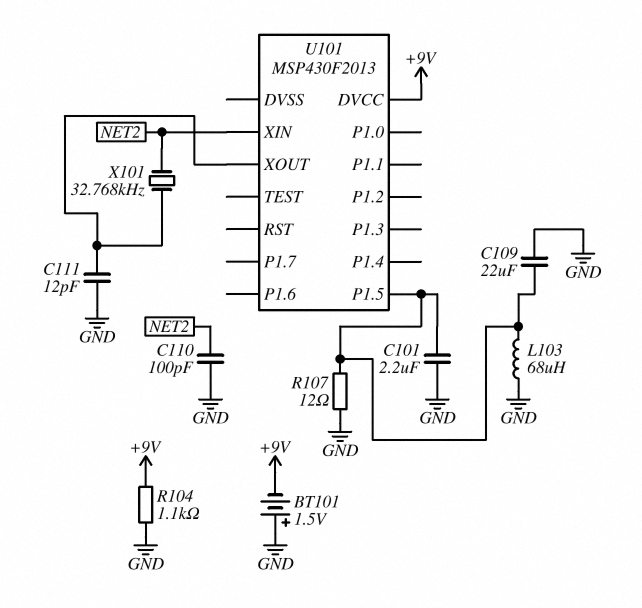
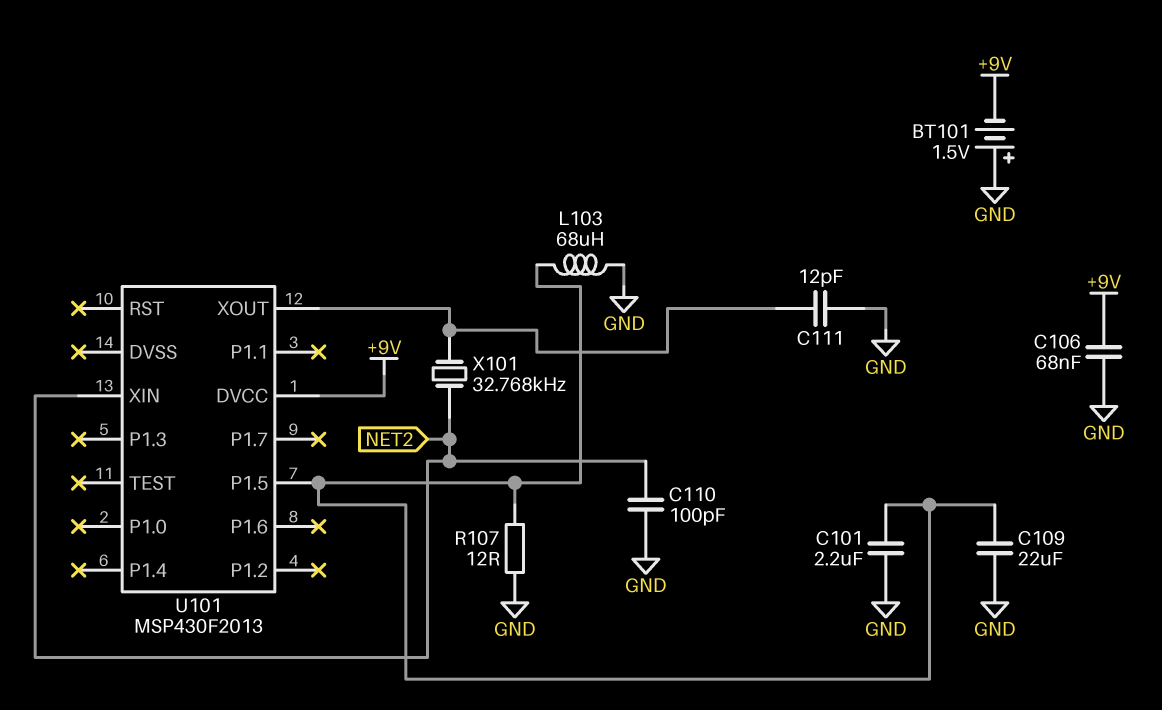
C106: none -> 68nF (+9V, GND)
R104: 1.1k (+9V, GND) -> none

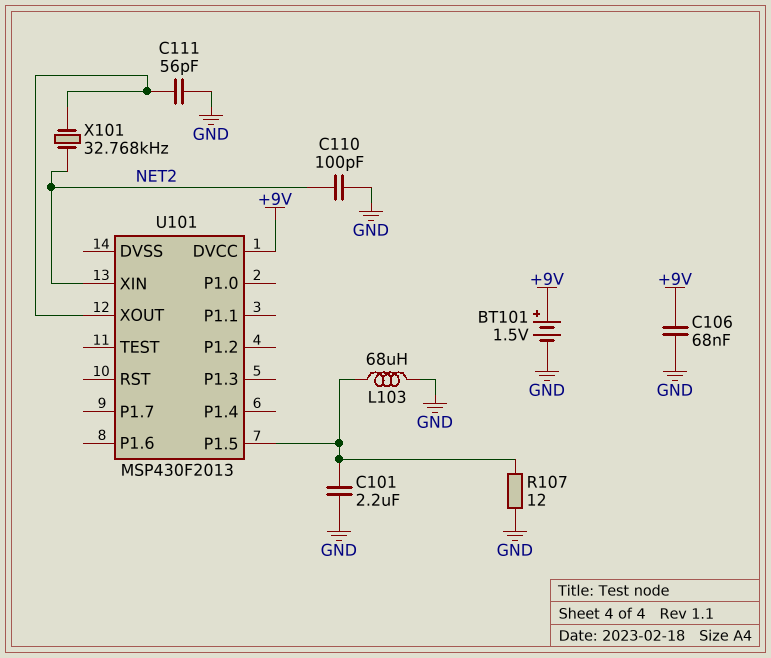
BT101: 1.5V (plus GND, minus +9V) -> 1.5V (plus +9V, minus GND)
C109: 22uF (GND, U101/P1.5) -> none
C111: 12pF (GND, U101/XOUT) -> 56pF (GND, U101/XOUT)

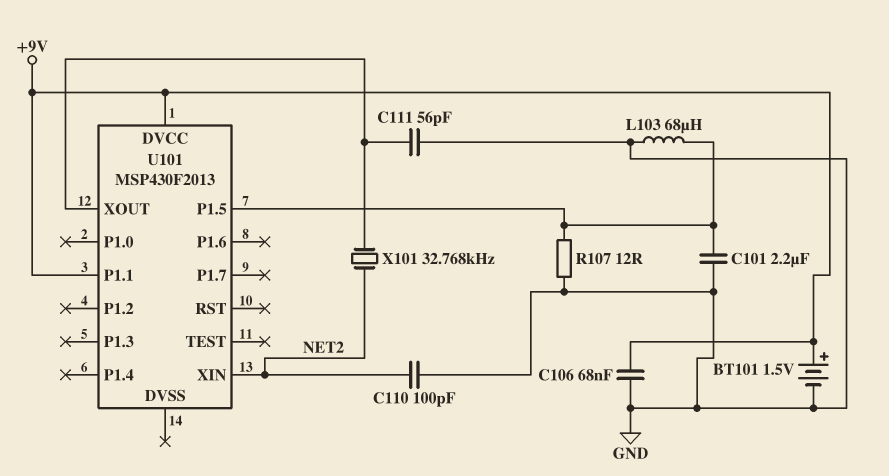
U101 pin P1.1: none -> +9V

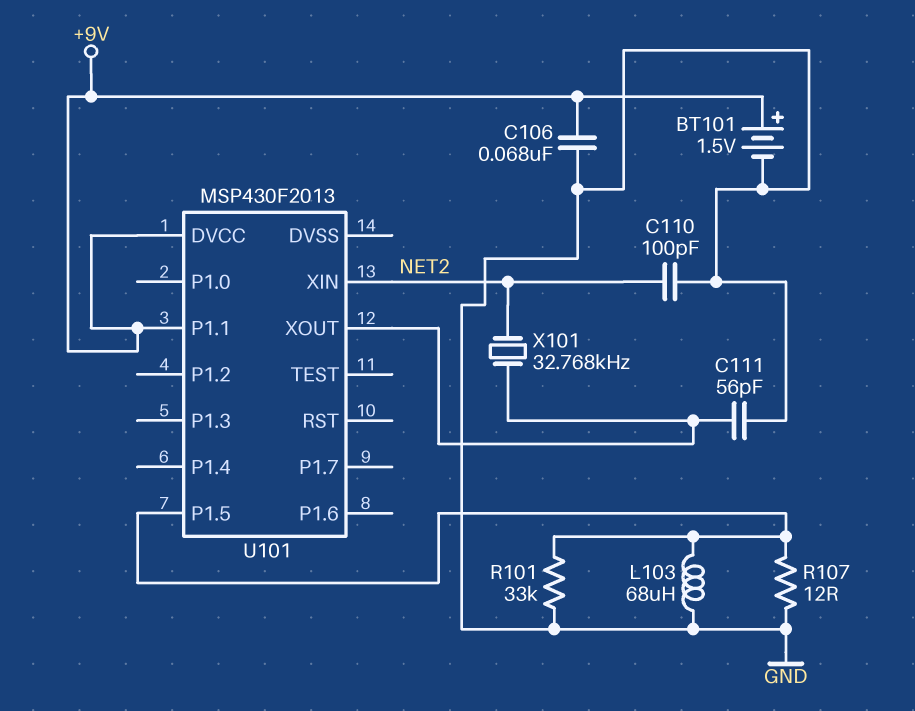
C101: 2.2uF (GND, U101/P1.5) -> none
R101: none -> 33k (GND, U101/P1.5)

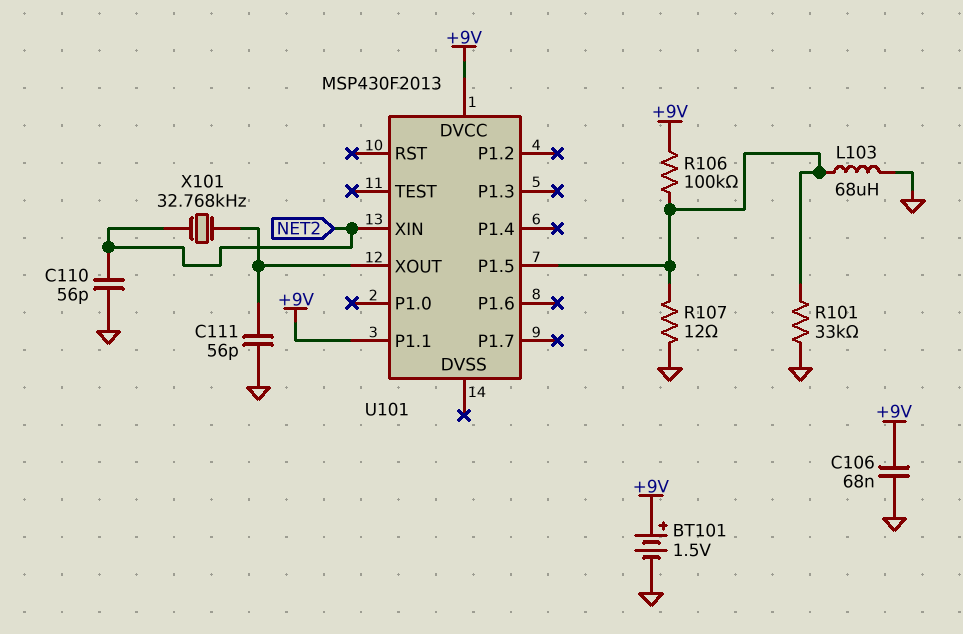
C110: 100pF (GND, NET2) -> 56pF (GND, NET2)
R106: none -> 100k (+9V, U101/P1.5)

